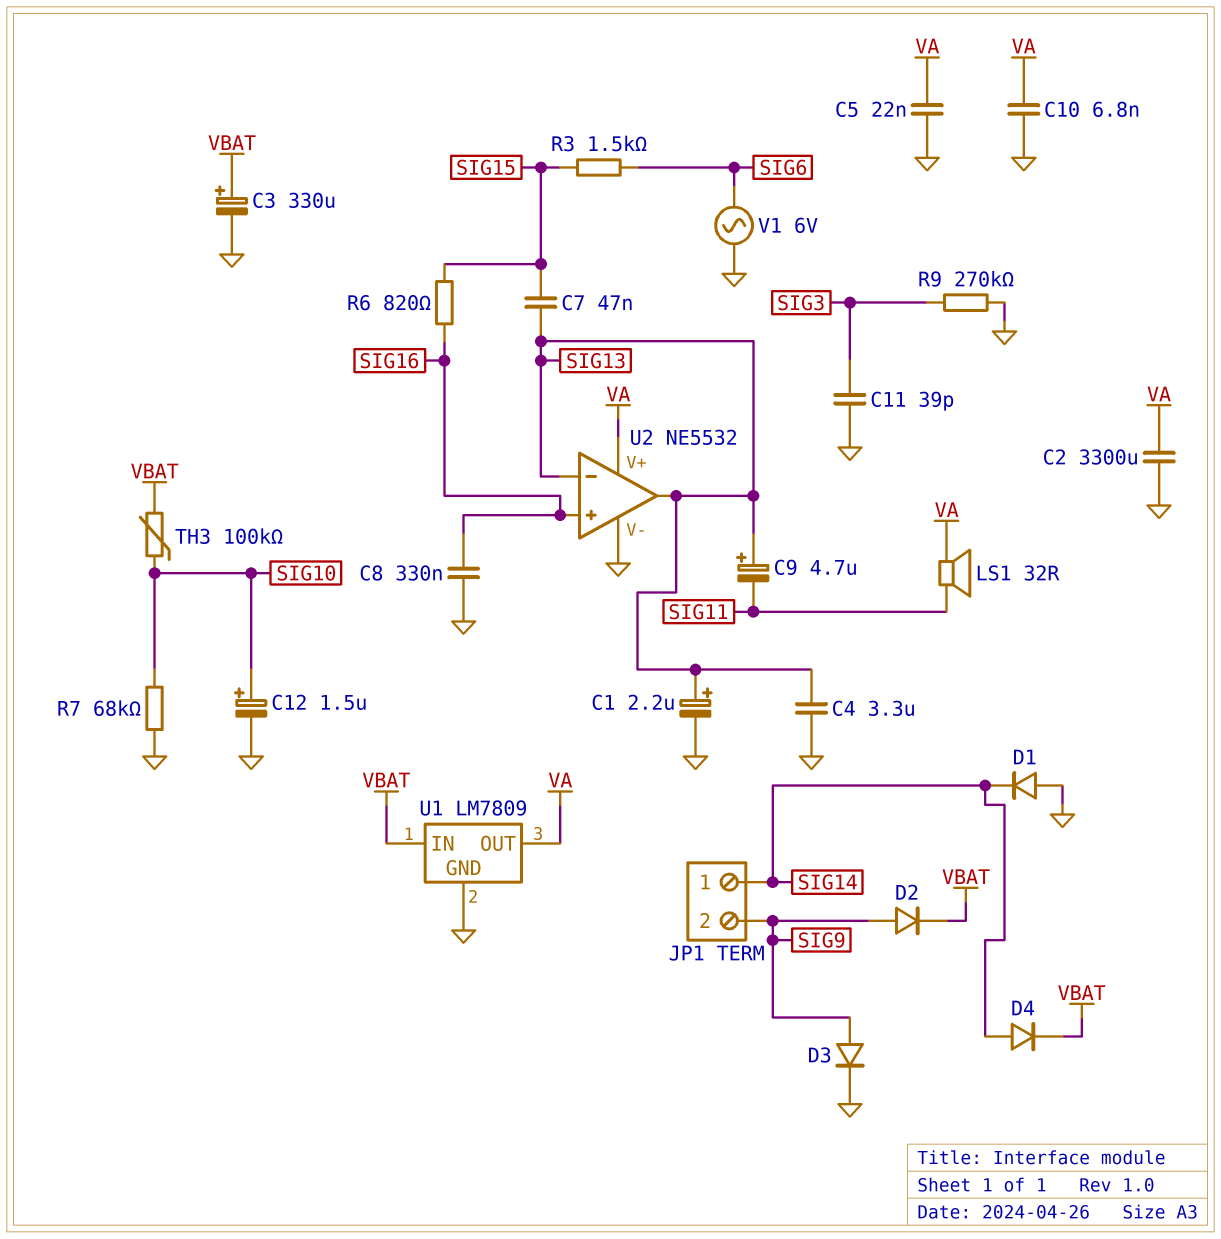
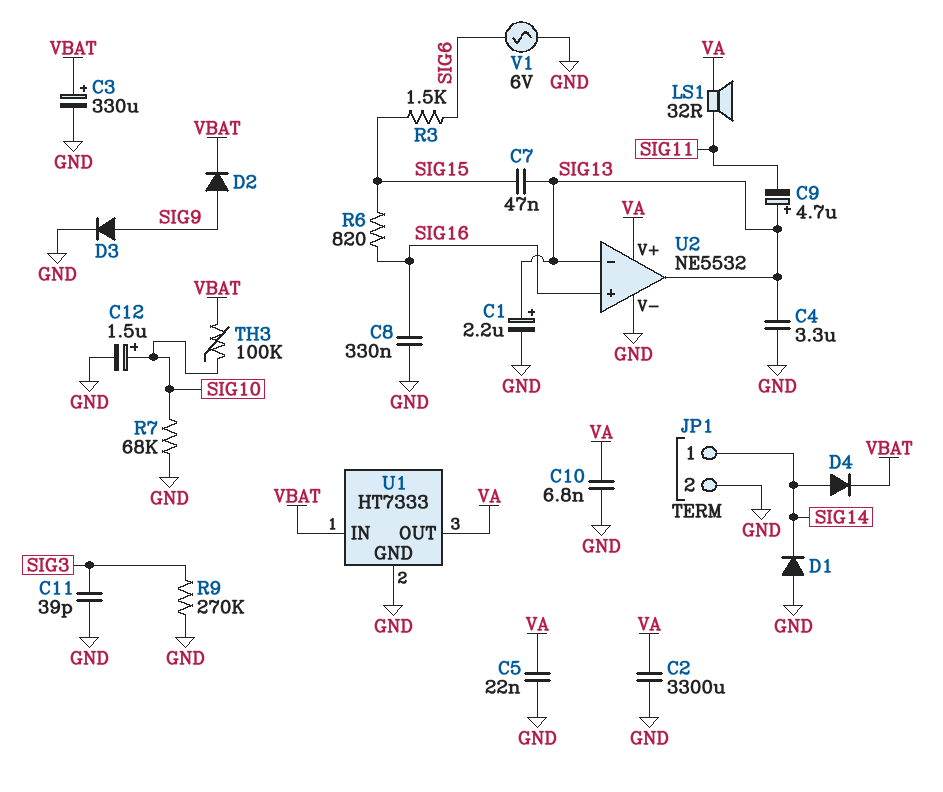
JP1 pin 2: SIG9 -> GND
U1: LM7809 -> HT7333

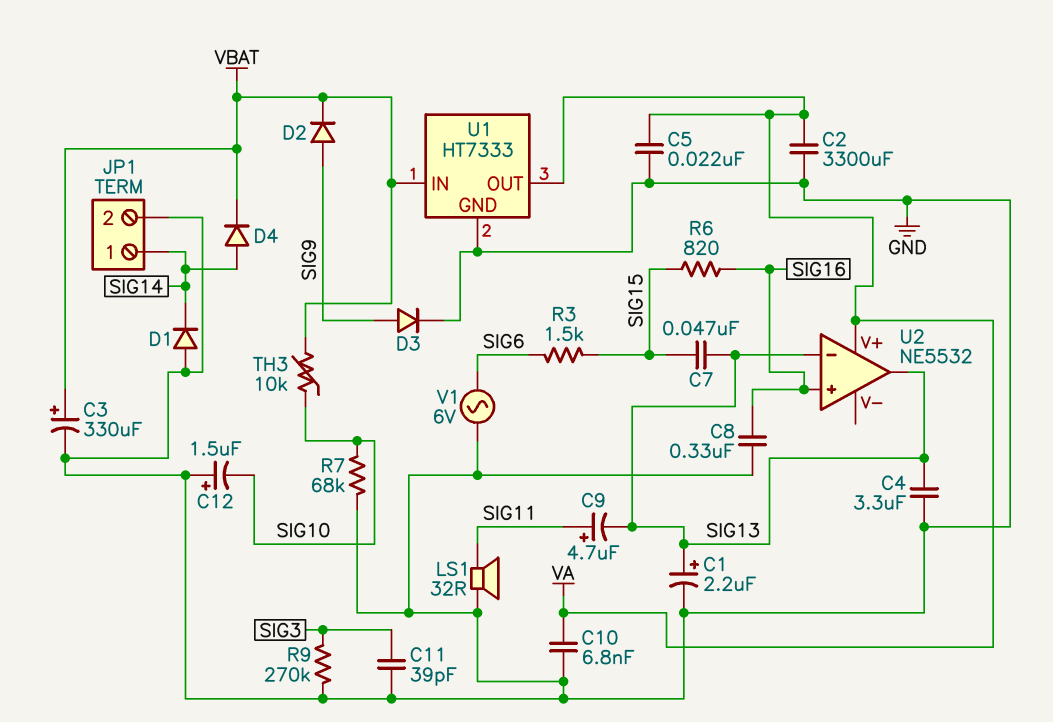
C9: 4.7uF (plus SIG13, minus SIG11) -> 4.7uF (plus SIG11, minus SIG13)
C12: 1.5uF (plus SIG10, minus GND) -> 1.5uF (plus GND, minus SIG10)
LS1: speaker 32R (SIG11, VA) -> speaker 32R (GND, SIG11)
TH3: 100k (SIG10, VBAT) -> 10k (SIG10, VBAT)
U2 pin V-: GND -> none

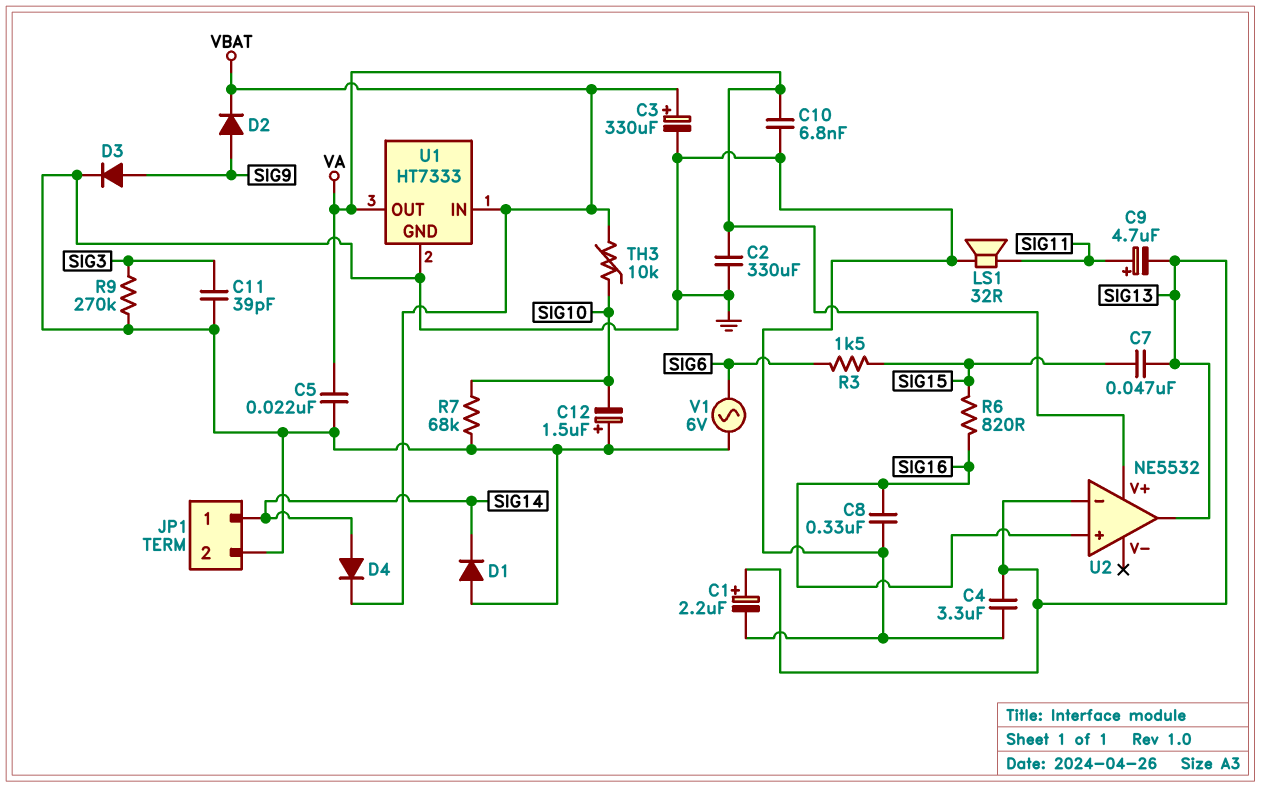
C2: 3300uF (GND, VA) -> 330uF (GND, VA)

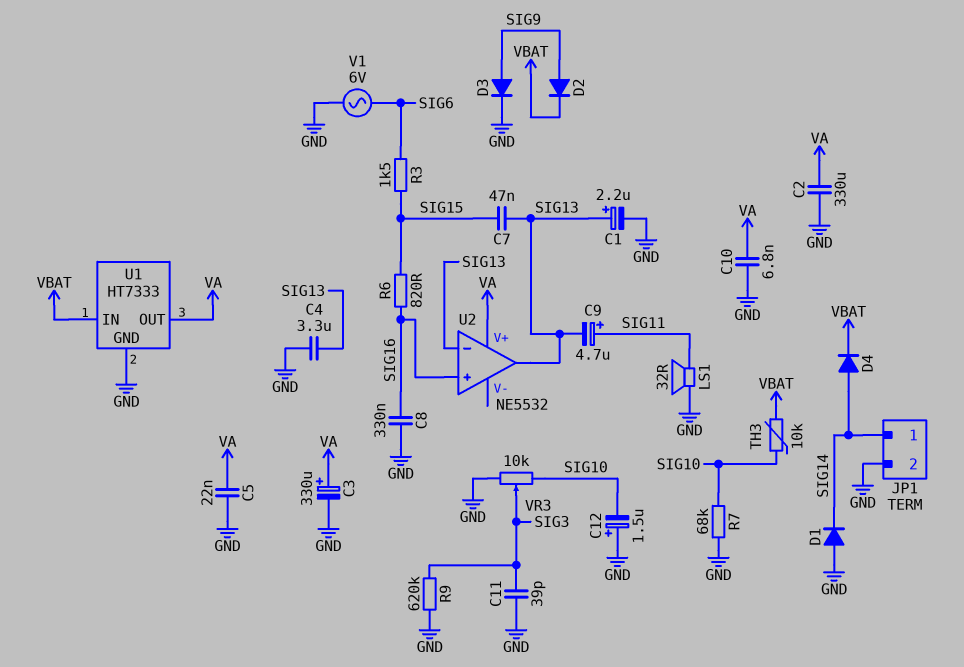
C3: 330uF (plus VBAT, minus GND) -> 330uF (plus VA, minus GND)
R9: 270k (GND, SIG3) -> 620k (GND, SIG3)
VR3: none -> 10k (GND, SIG10, wiper SIG3)

